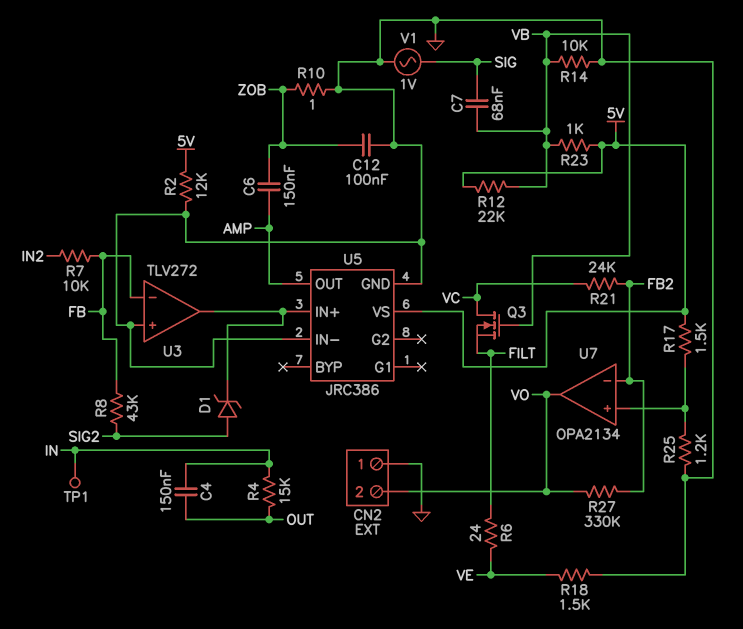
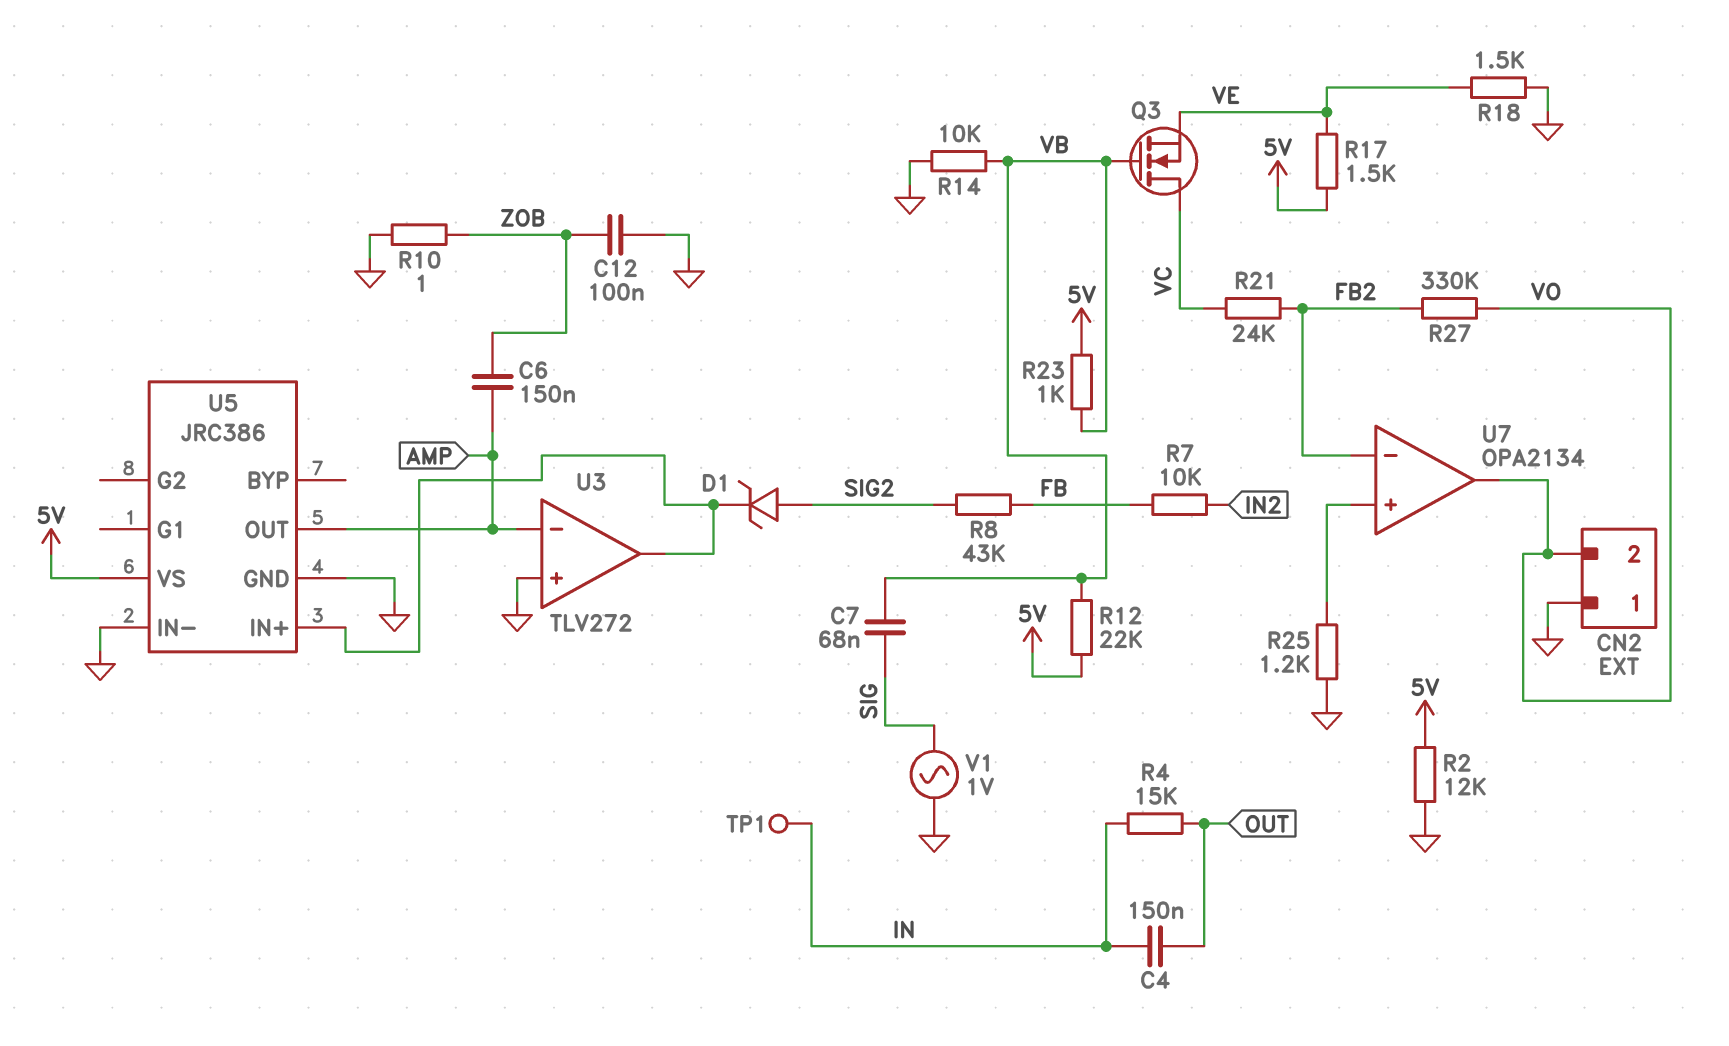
Q3: NMOS (G VB, D VC, S FILT) -> NMOS (G VB, D VC, S VE)
R6: 24 (FILT, VE) -> none
R17: 1.5k (5V, U7/in+) -> 1.5k (5V, VE)
U3 pin in-: FB -> AMP

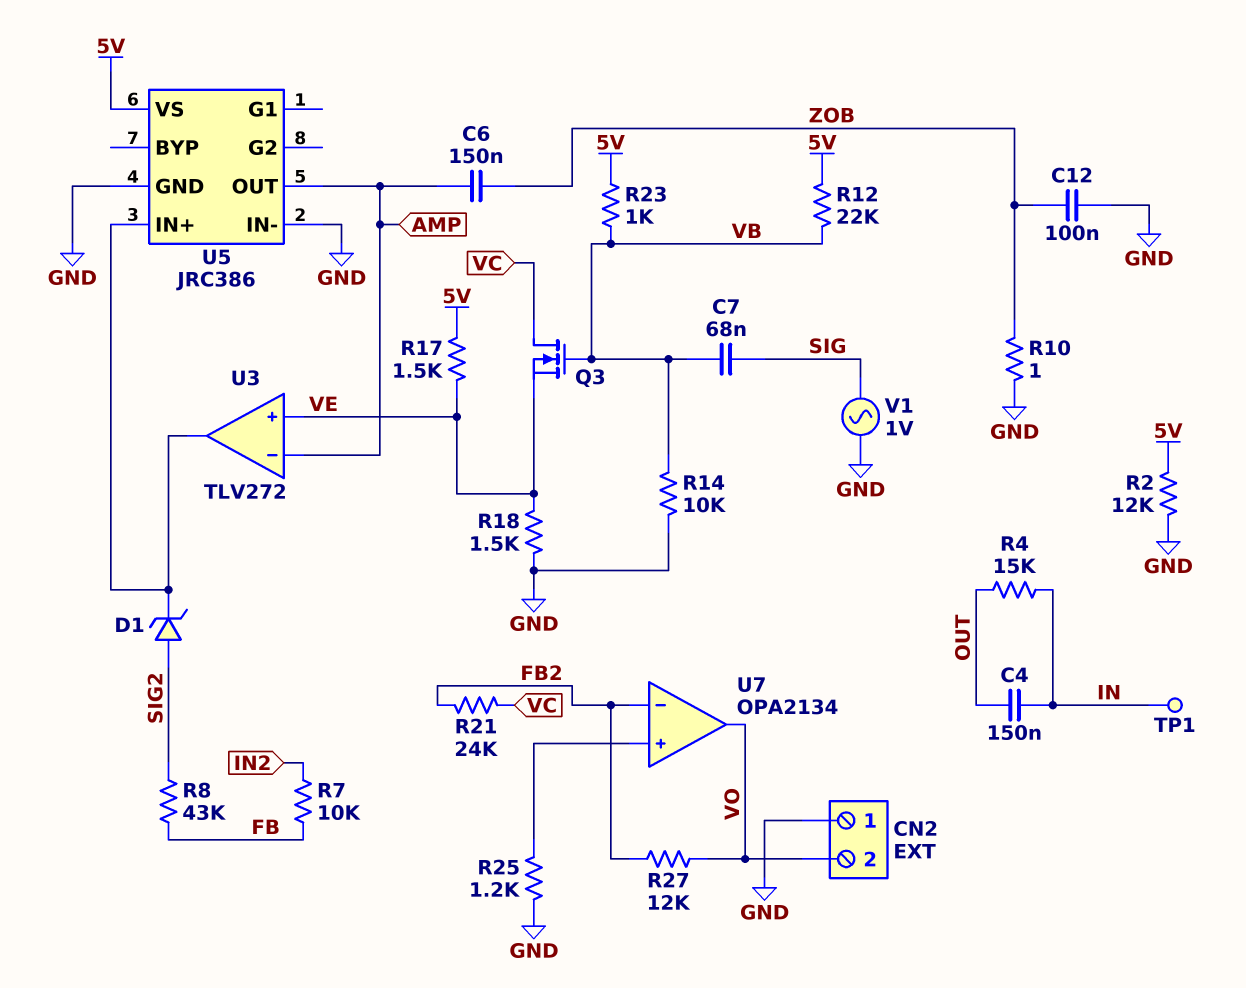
R27: 330k (FB2, VO) -> 12k (FB2, VO)
U3 pin in+: GND -> VE

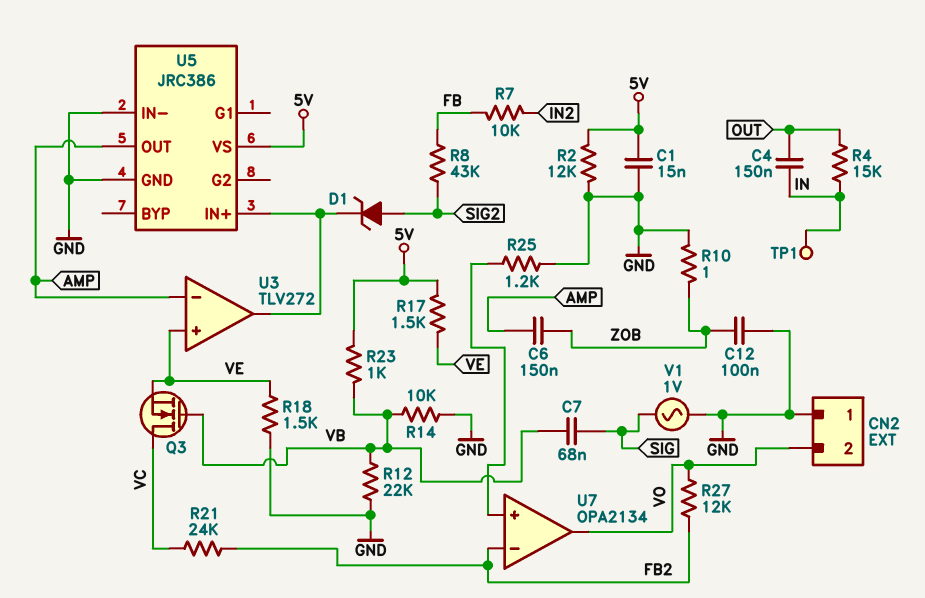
C1: none -> 15nF (5V, GND)
R12: 22k (5V, VB) -> 22k (GND, VB)

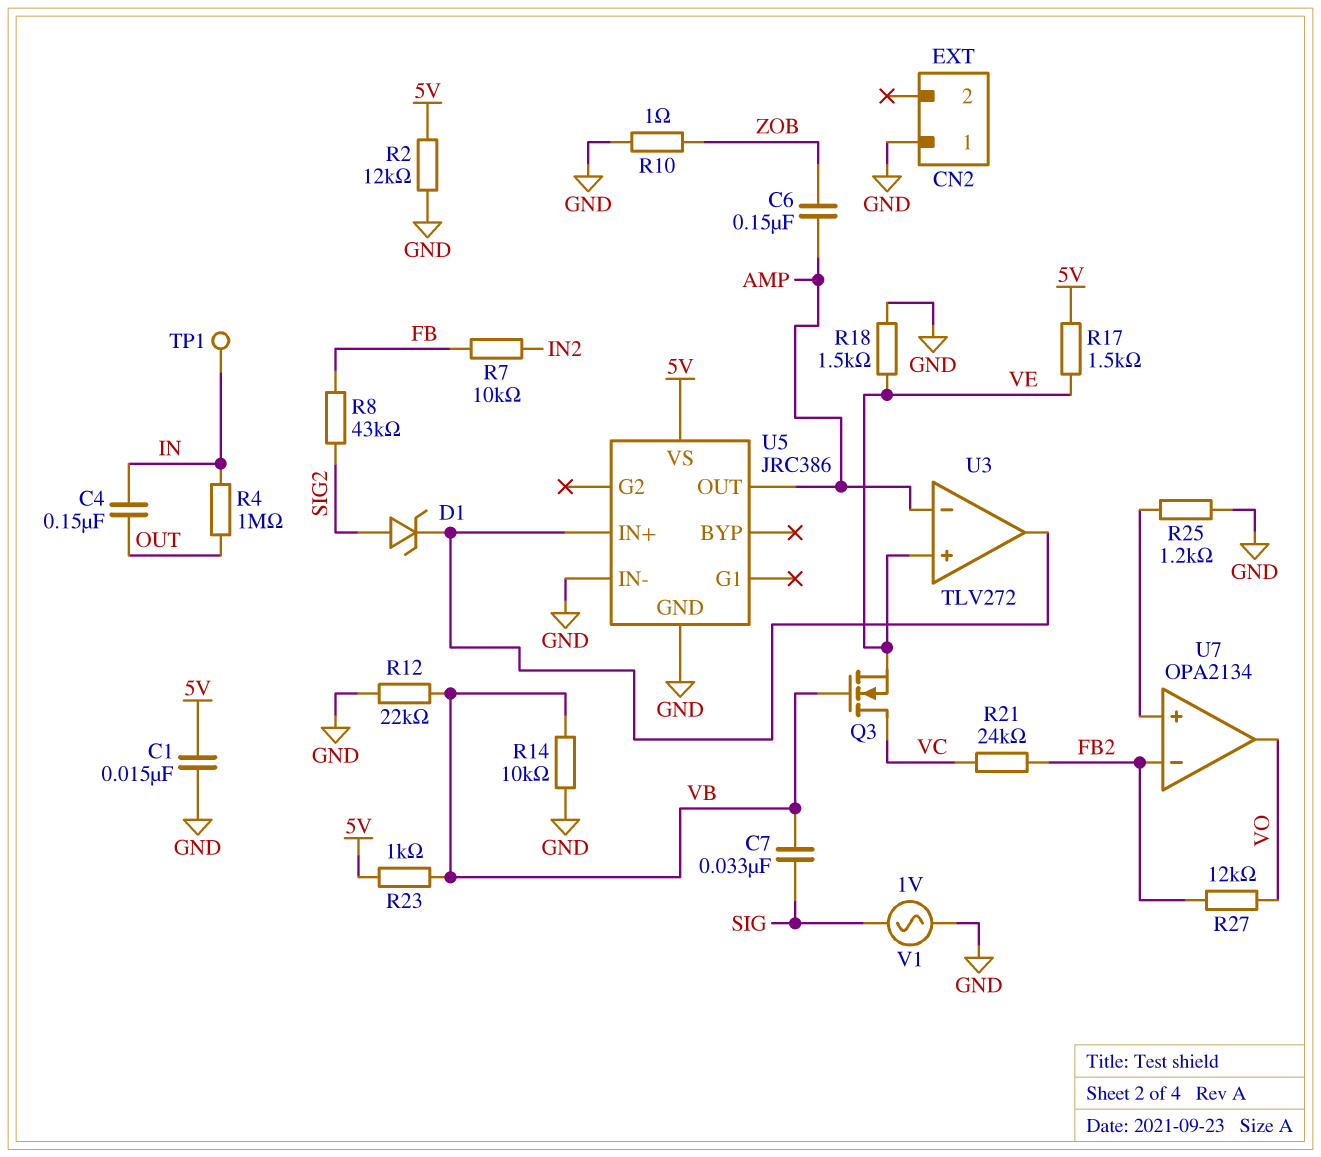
C7: 68nF (SIG, VB) -> 33nF (SIG, VB)
C12: 100nF (GND, ZOB) -> none
CN2 pin 2: VO -> none
R4: 15k (IN, OUT) -> 1M (IN, OUT)

